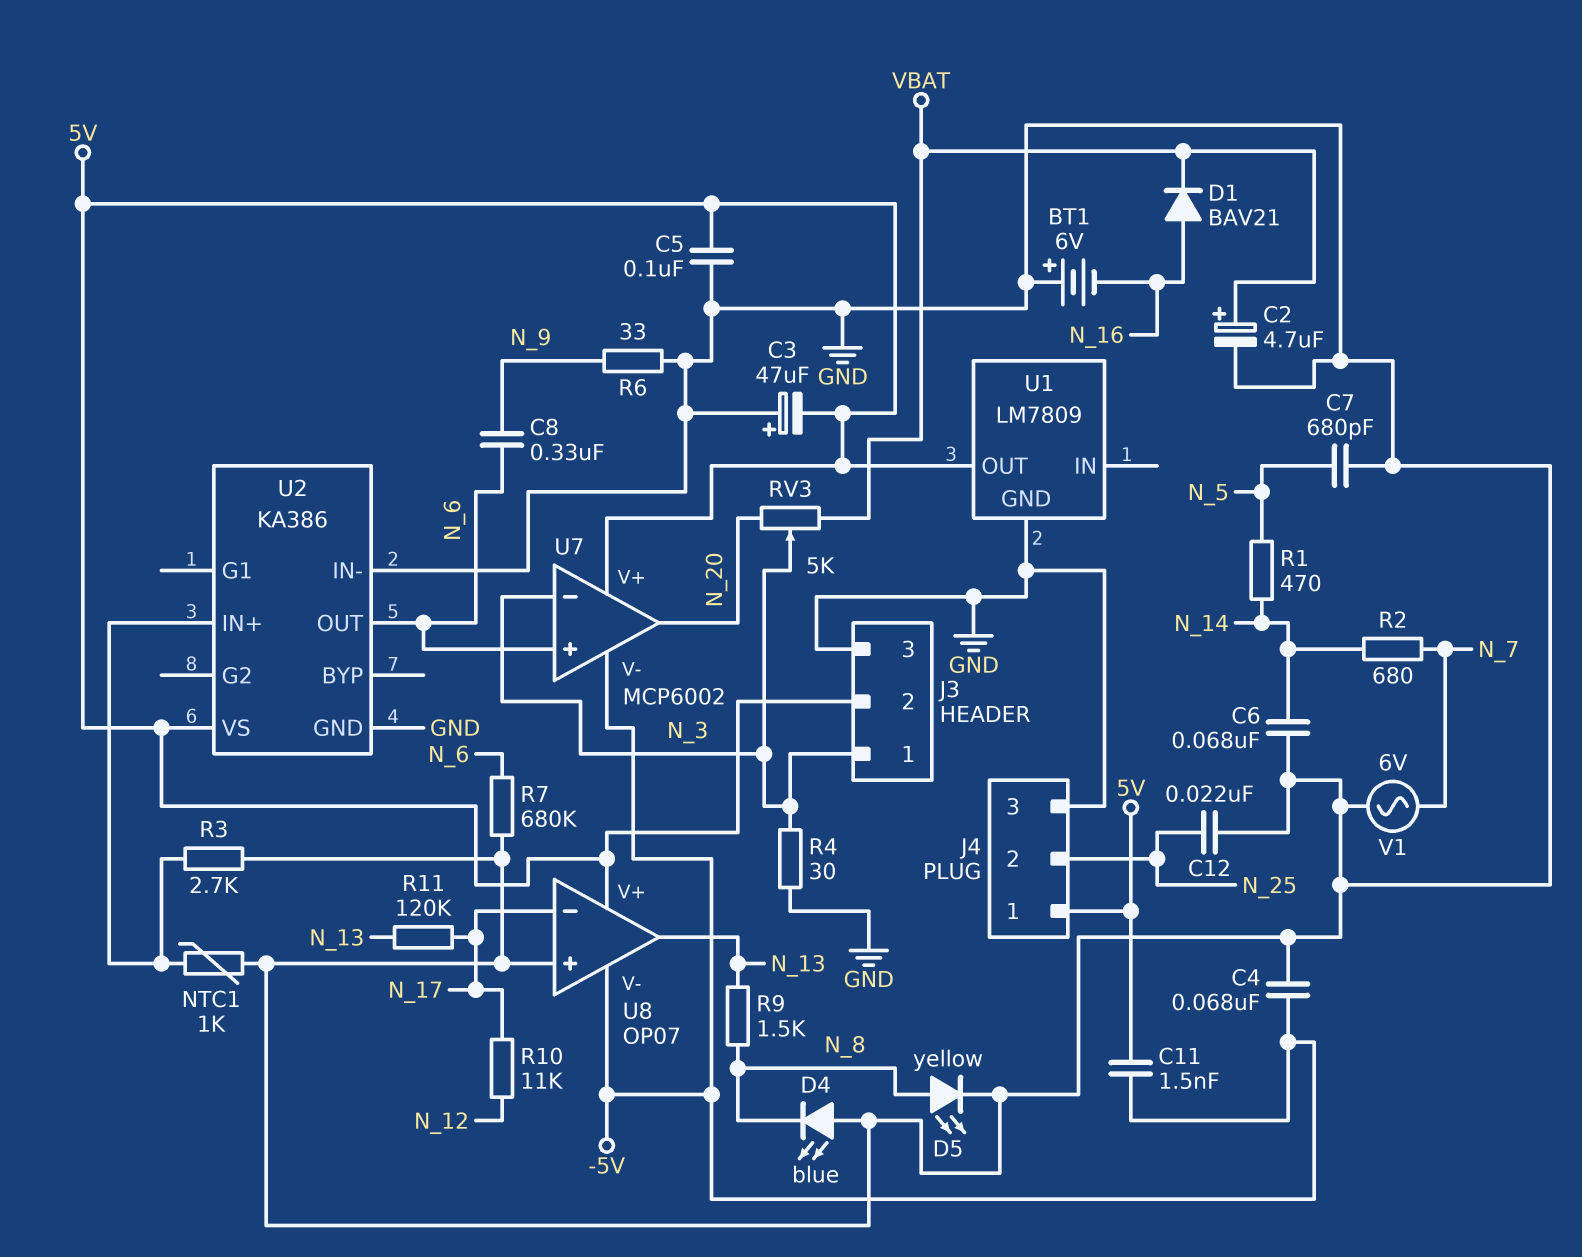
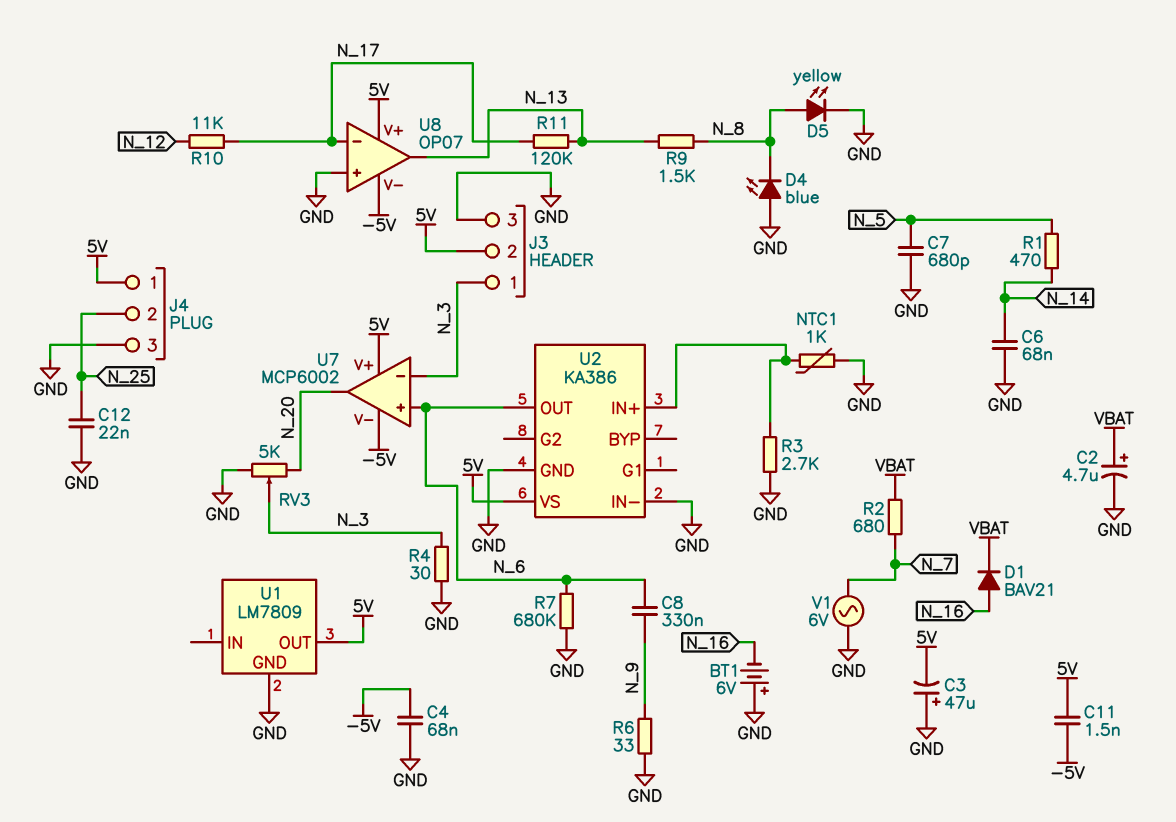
C5: 100nF (5V, GND) -> none
R2: 680 (N_7, N_14) -> 680 (N_7, VBAT)
RV3: 5k (N_20, VBAT, wiper N_3) -> 5k (GND, N_20, wiper N_3)

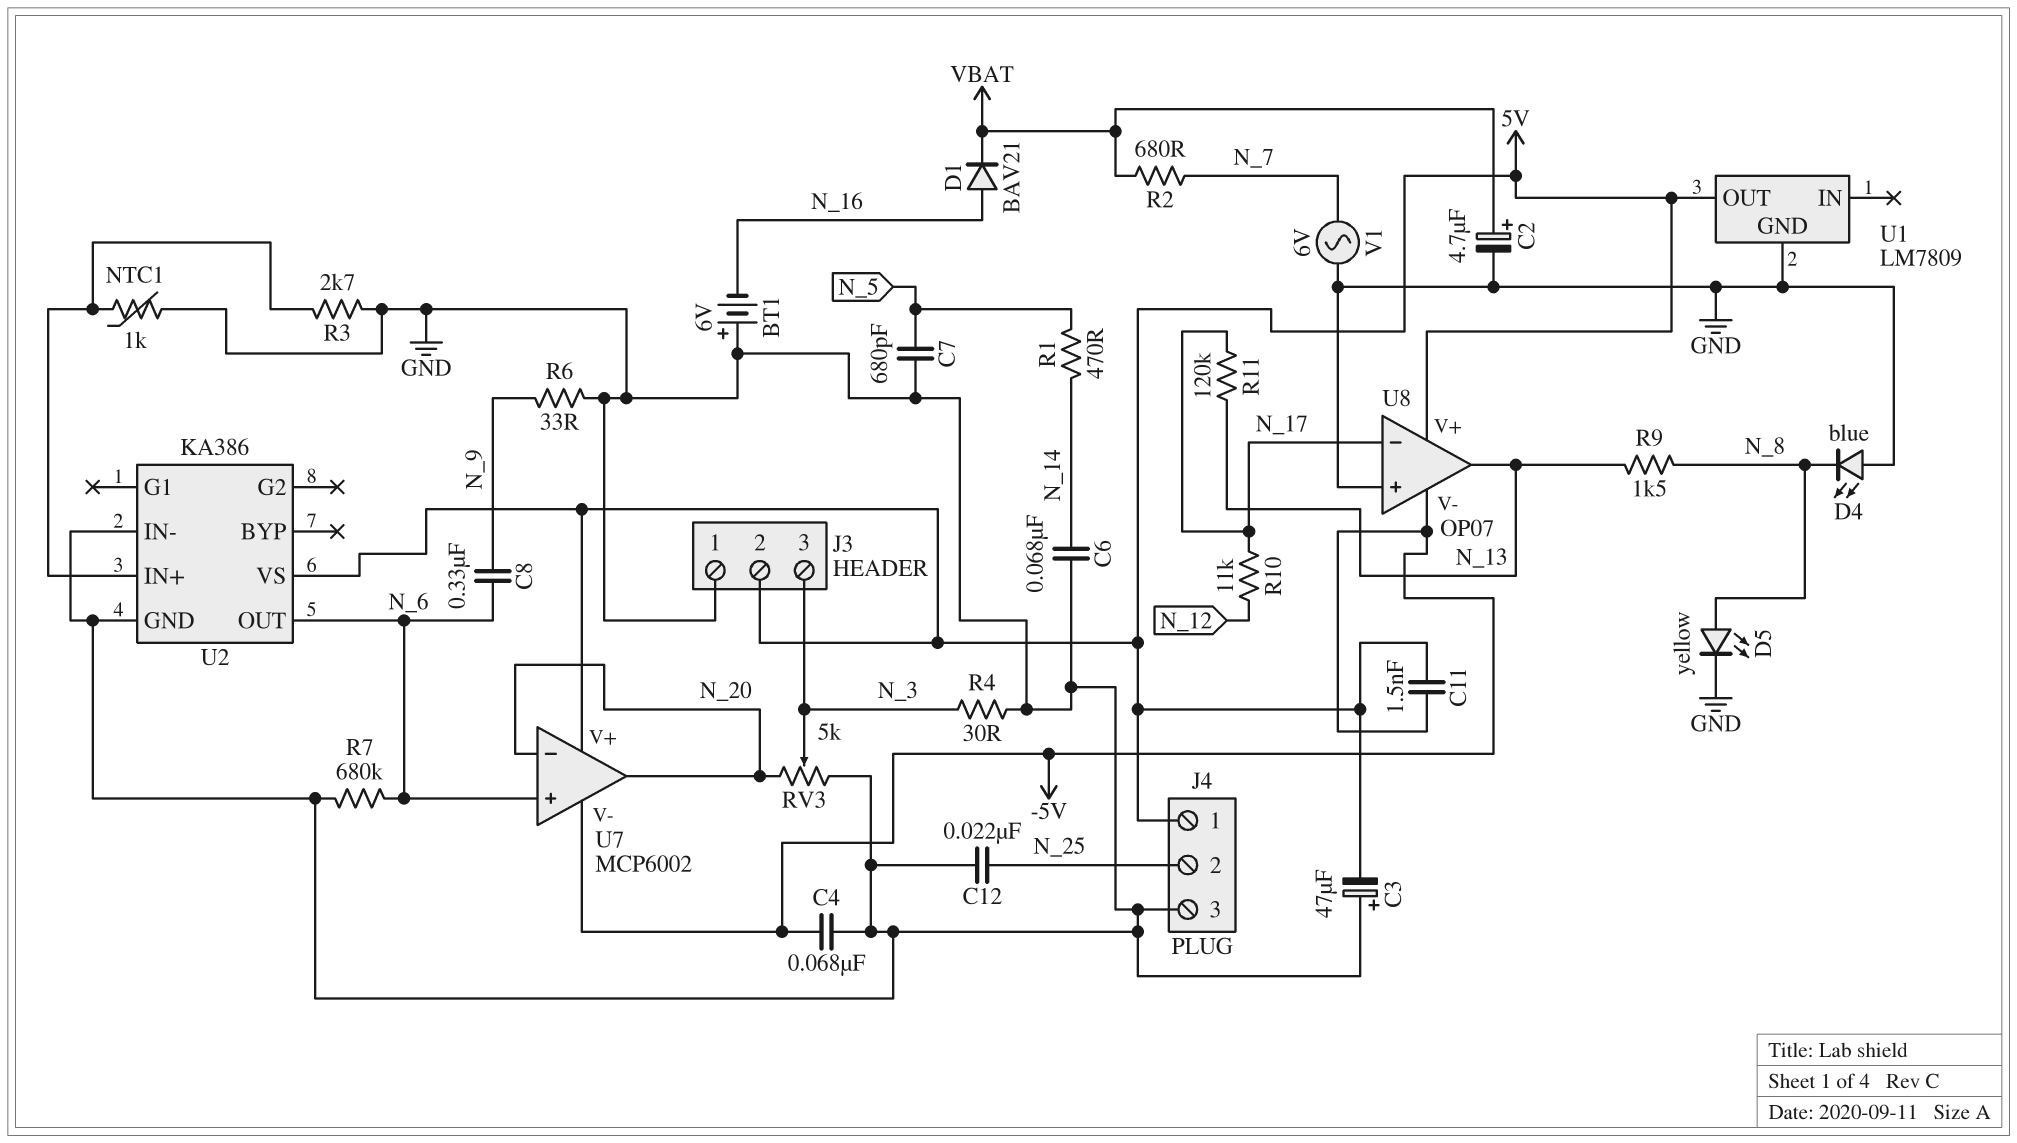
J3 pin 1: N_3 -> GND
J3 pin 3: GND -> N_3
U7 pin in-: N_3 -> N_20

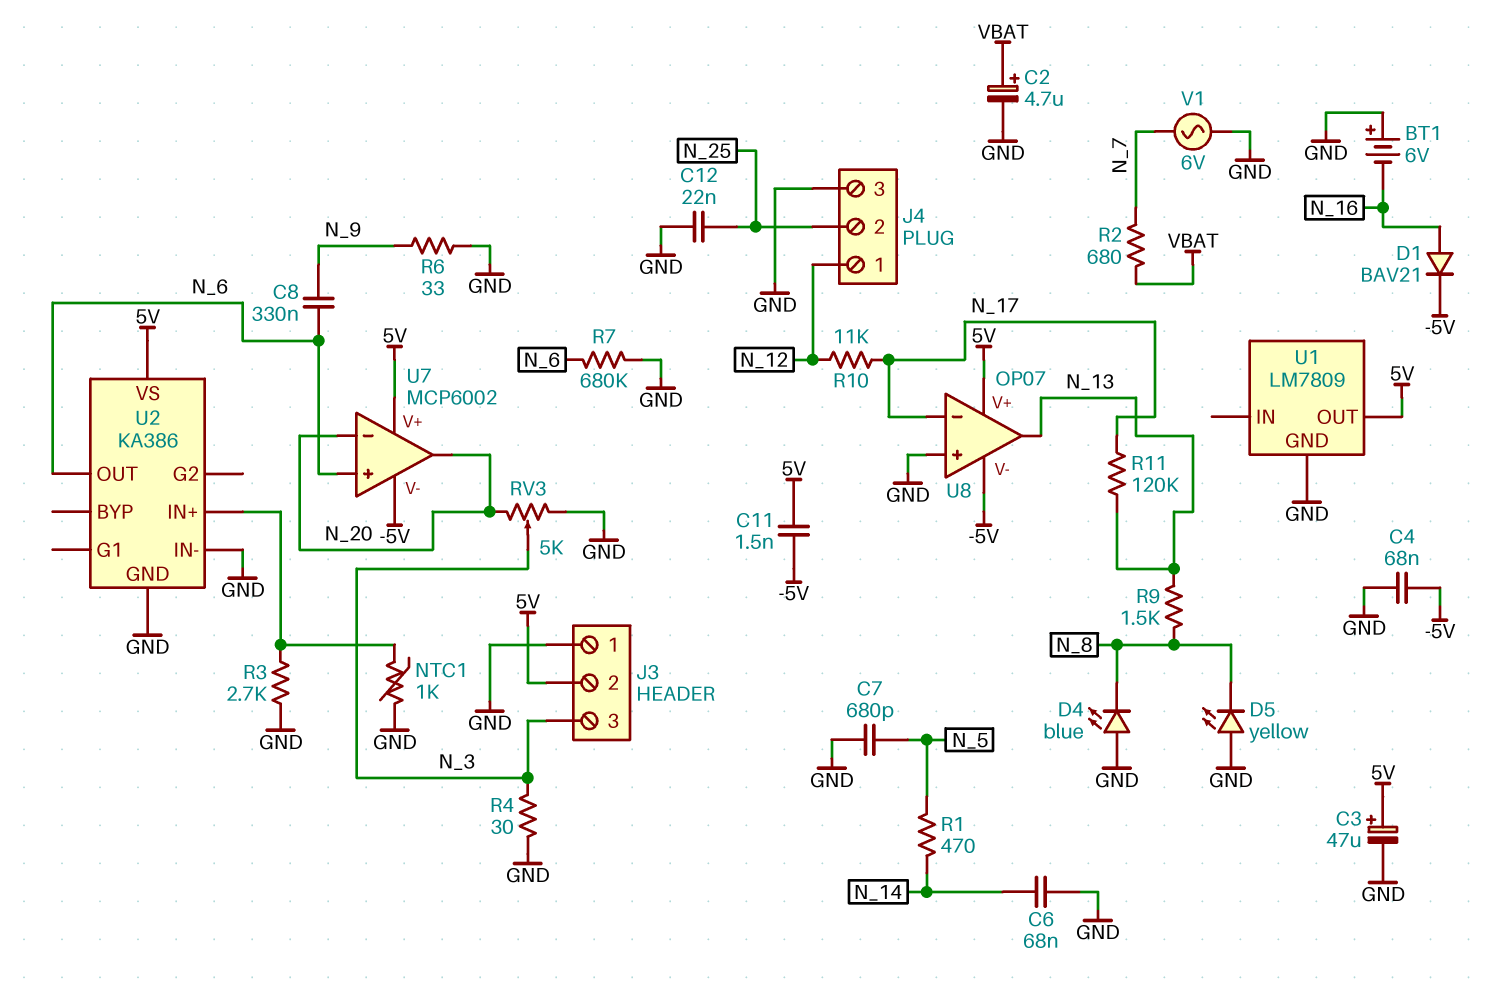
C3: 47uF (plus GND, minus 5V) -> 47uF (plus 5V, minus GND)
D1: diode BAV21 (A N_16, K VBAT) -> diode BAV21 (A N_16, K -5V)
D5: LED yellow (A N_8, K GND) -> LED yellow (A GND, K N_8)
J4 pin 1: 5V -> N_12

